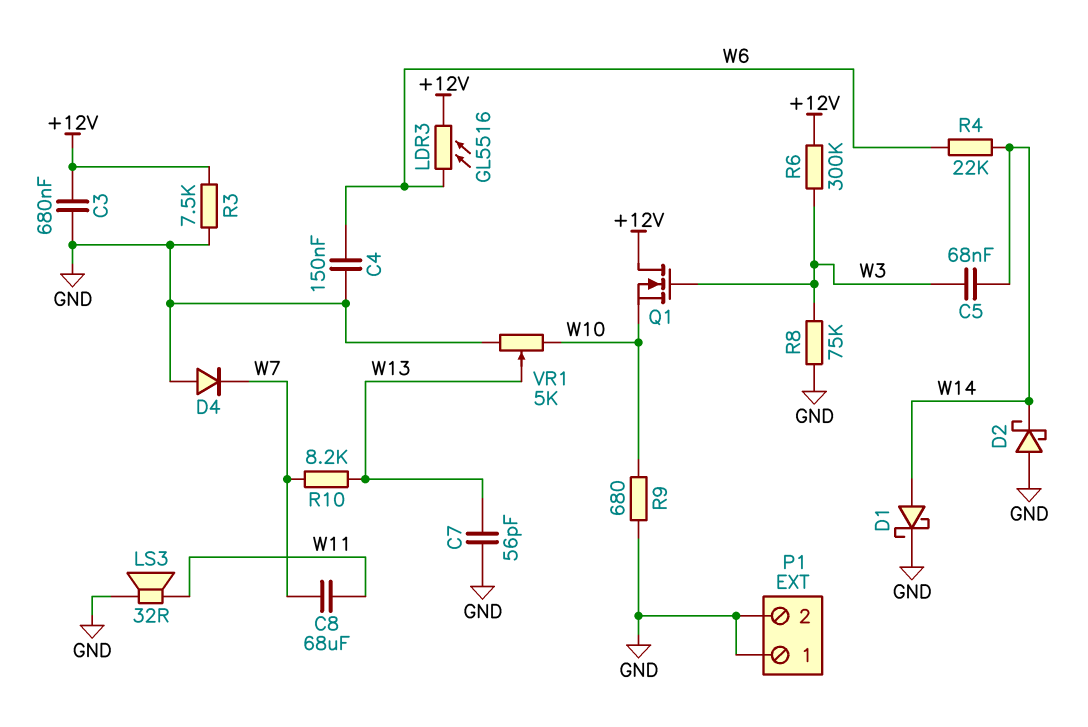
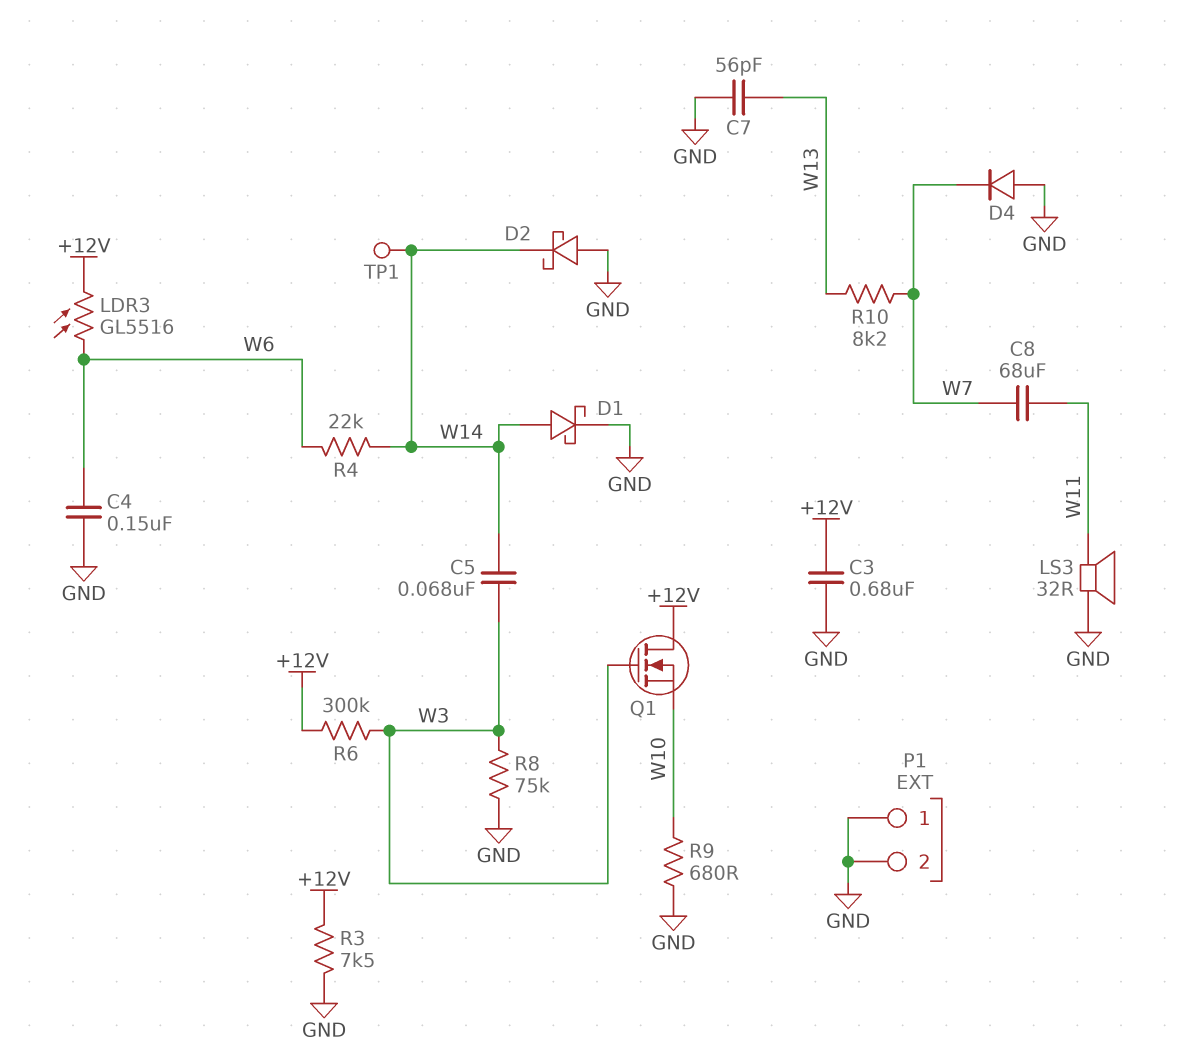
TP1: none -> test point (W14)
VR1: 5k (GND, W10, wiper W13) -> none

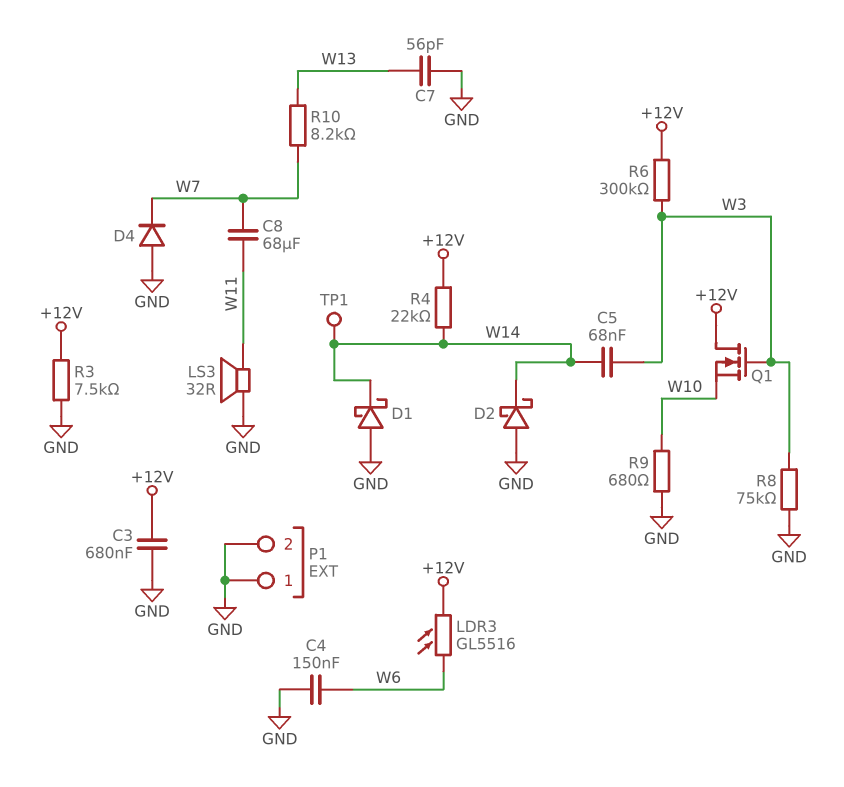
D1: schottky (A W14, K GND) -> schottky (A GND, K W14)
R4: 22k (W6, W14) -> 22k (+12V, W14)

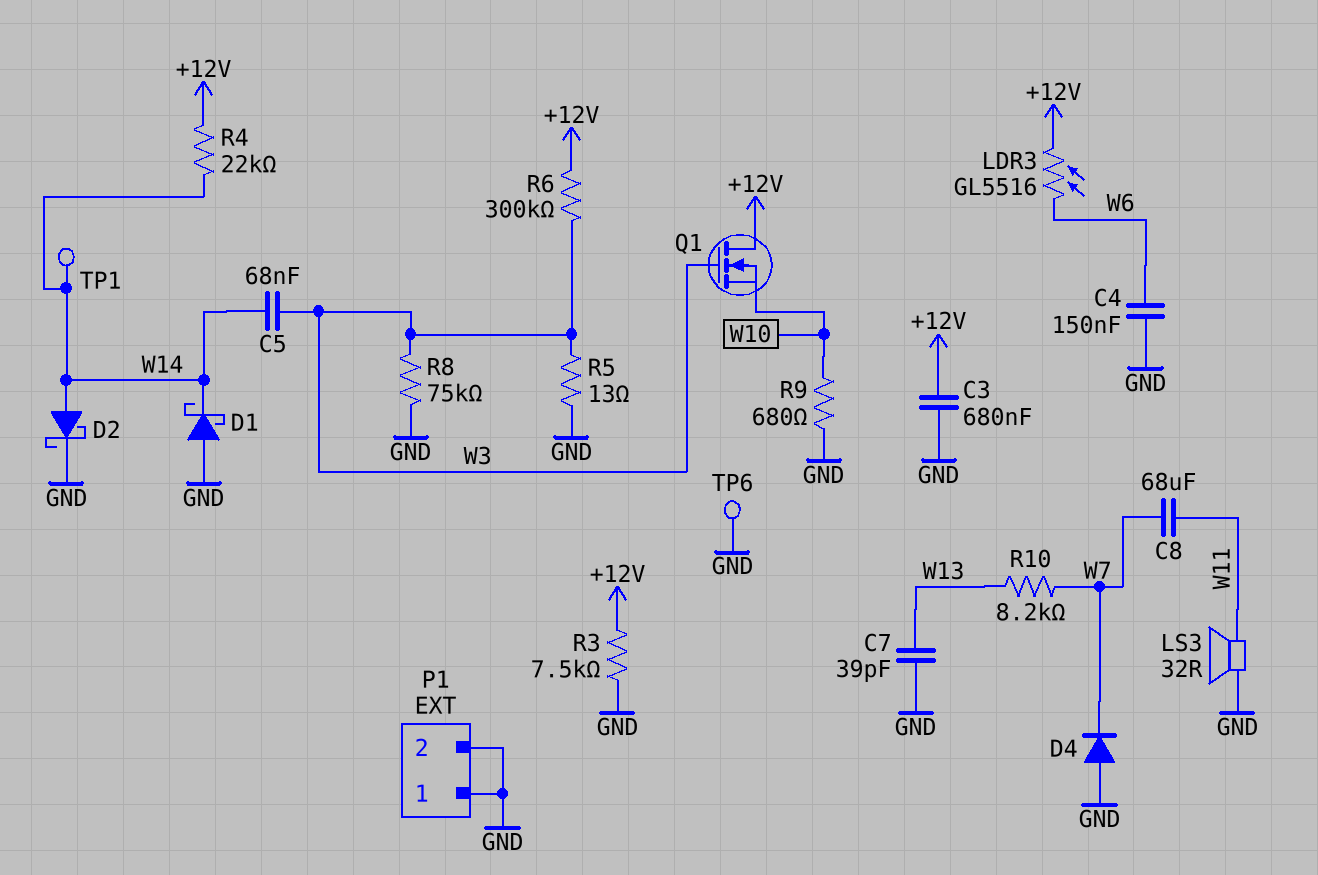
C7: 56pF (GND, W13) -> 39pF (GND, W13)
D2: schottky (A GND, K W14) -> schottky (A W14, K GND)
R5: none -> 13 (GND, W3)
TP6: none -> test point (GND)

